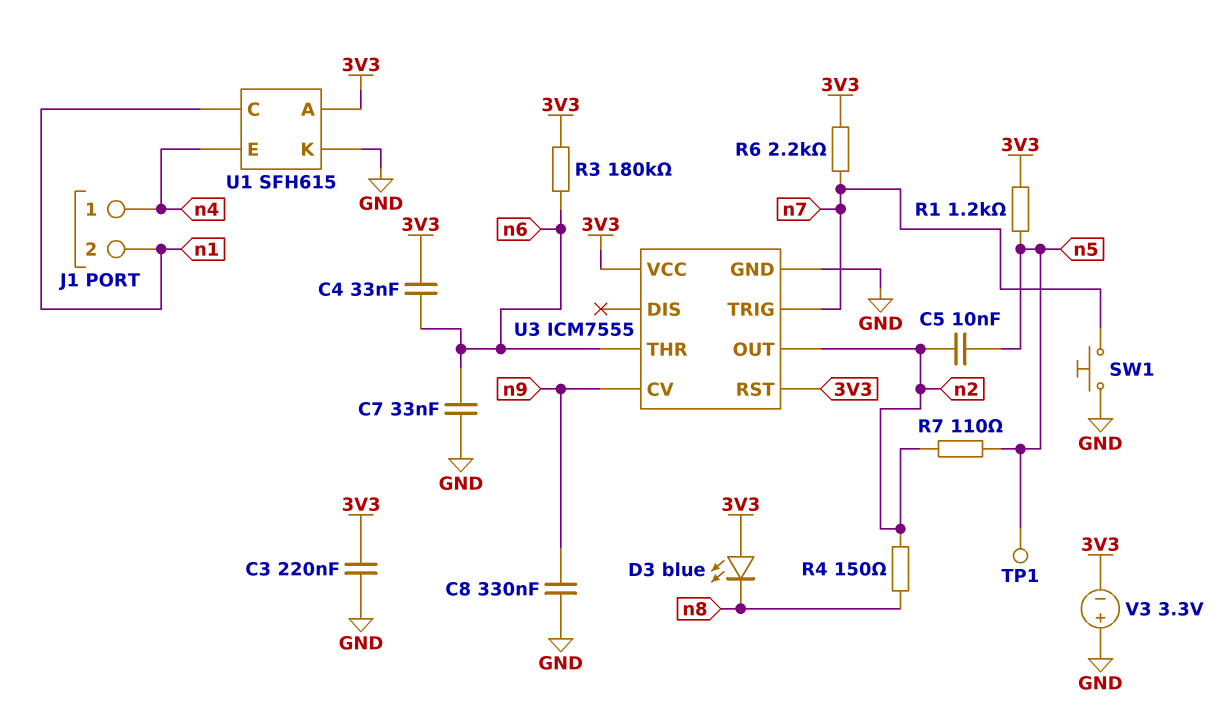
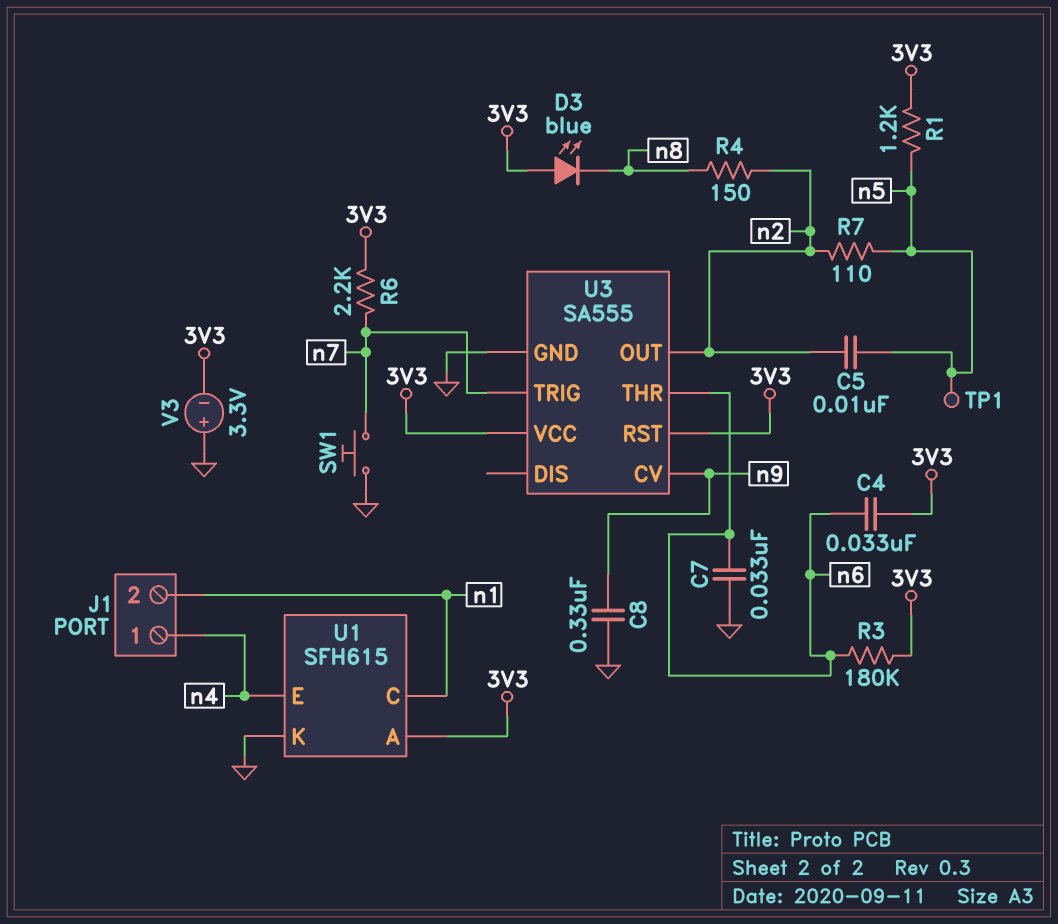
C3: 220nF (3V3, GND) -> none
U3: ICM7555 -> SA555

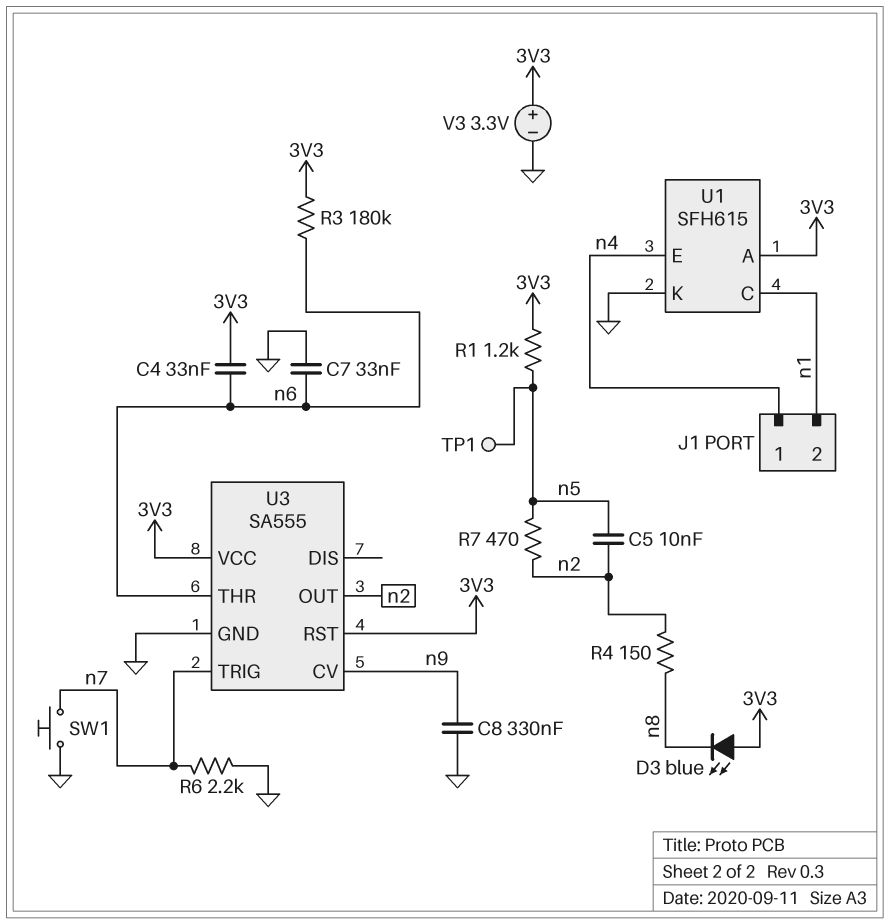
R6: 2.2k (3V3, n7) -> 2.2k (GND, n7)
R7: 110 (n2, n5) -> 470 (n2, n5)
V3: 3.3V (plus GND, minus 3V3) -> 3.3V (plus 3V3, minus GND)

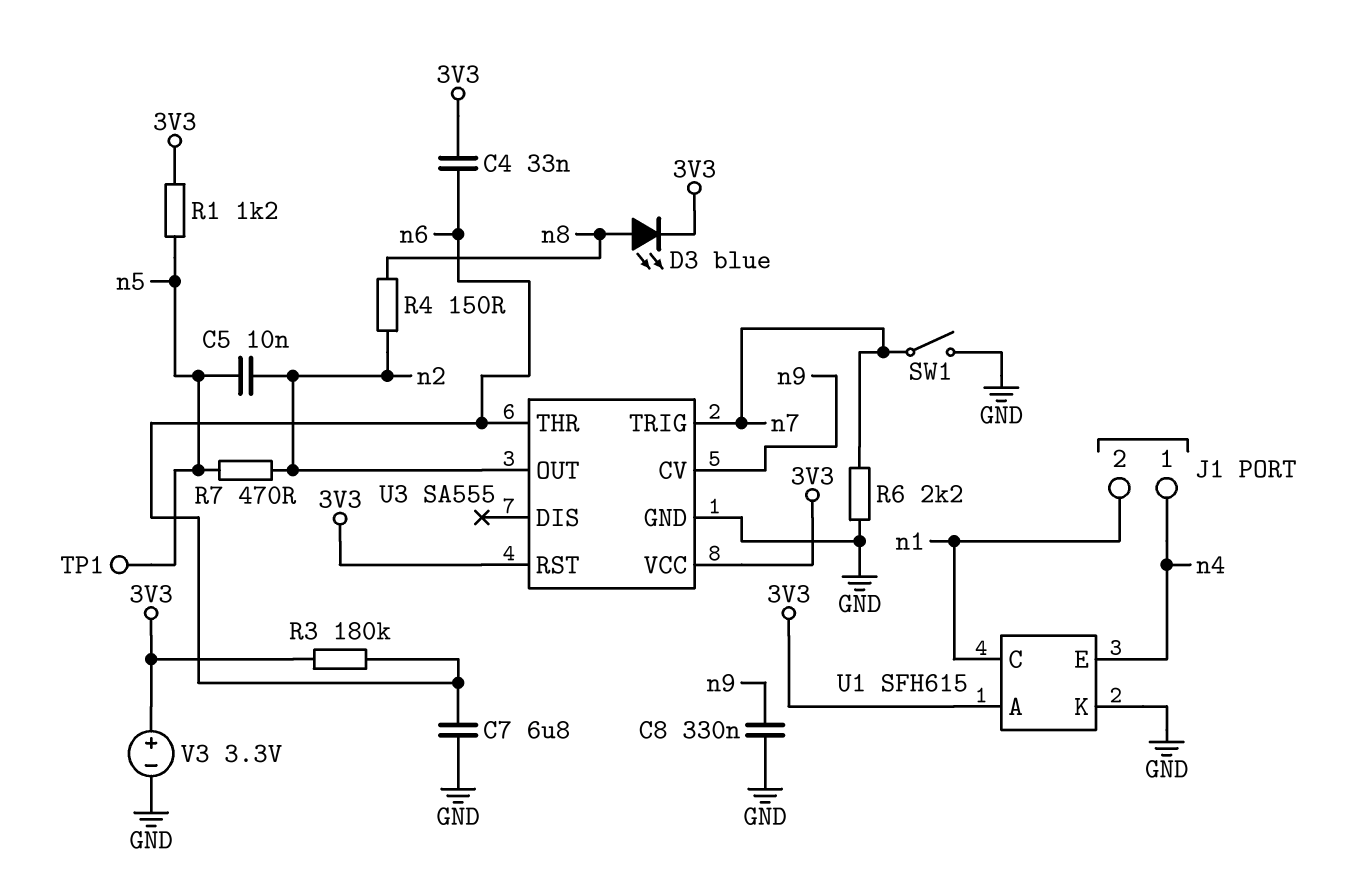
C7: 33nF (GND, n6) -> 6.8uF (GND, n6)
D3: LED blue (A 3V3, K n8) -> LED blue (A n8, K 3V3)
SW1: button (GND, n7) -> switch (GND, n7)

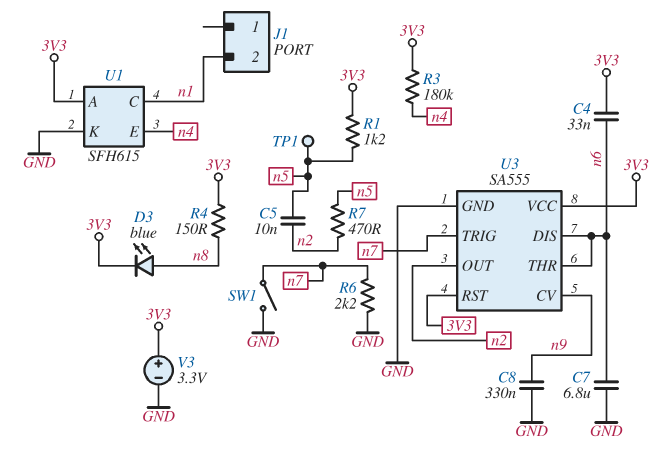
J1 pin 1: n4 -> none
R3: 180k (3V3, n6) -> 180k (3V3, n4)
R4: 150 (n2, n8) -> 150 (3V3, n8)
U3 pin DIS: none -> n6

